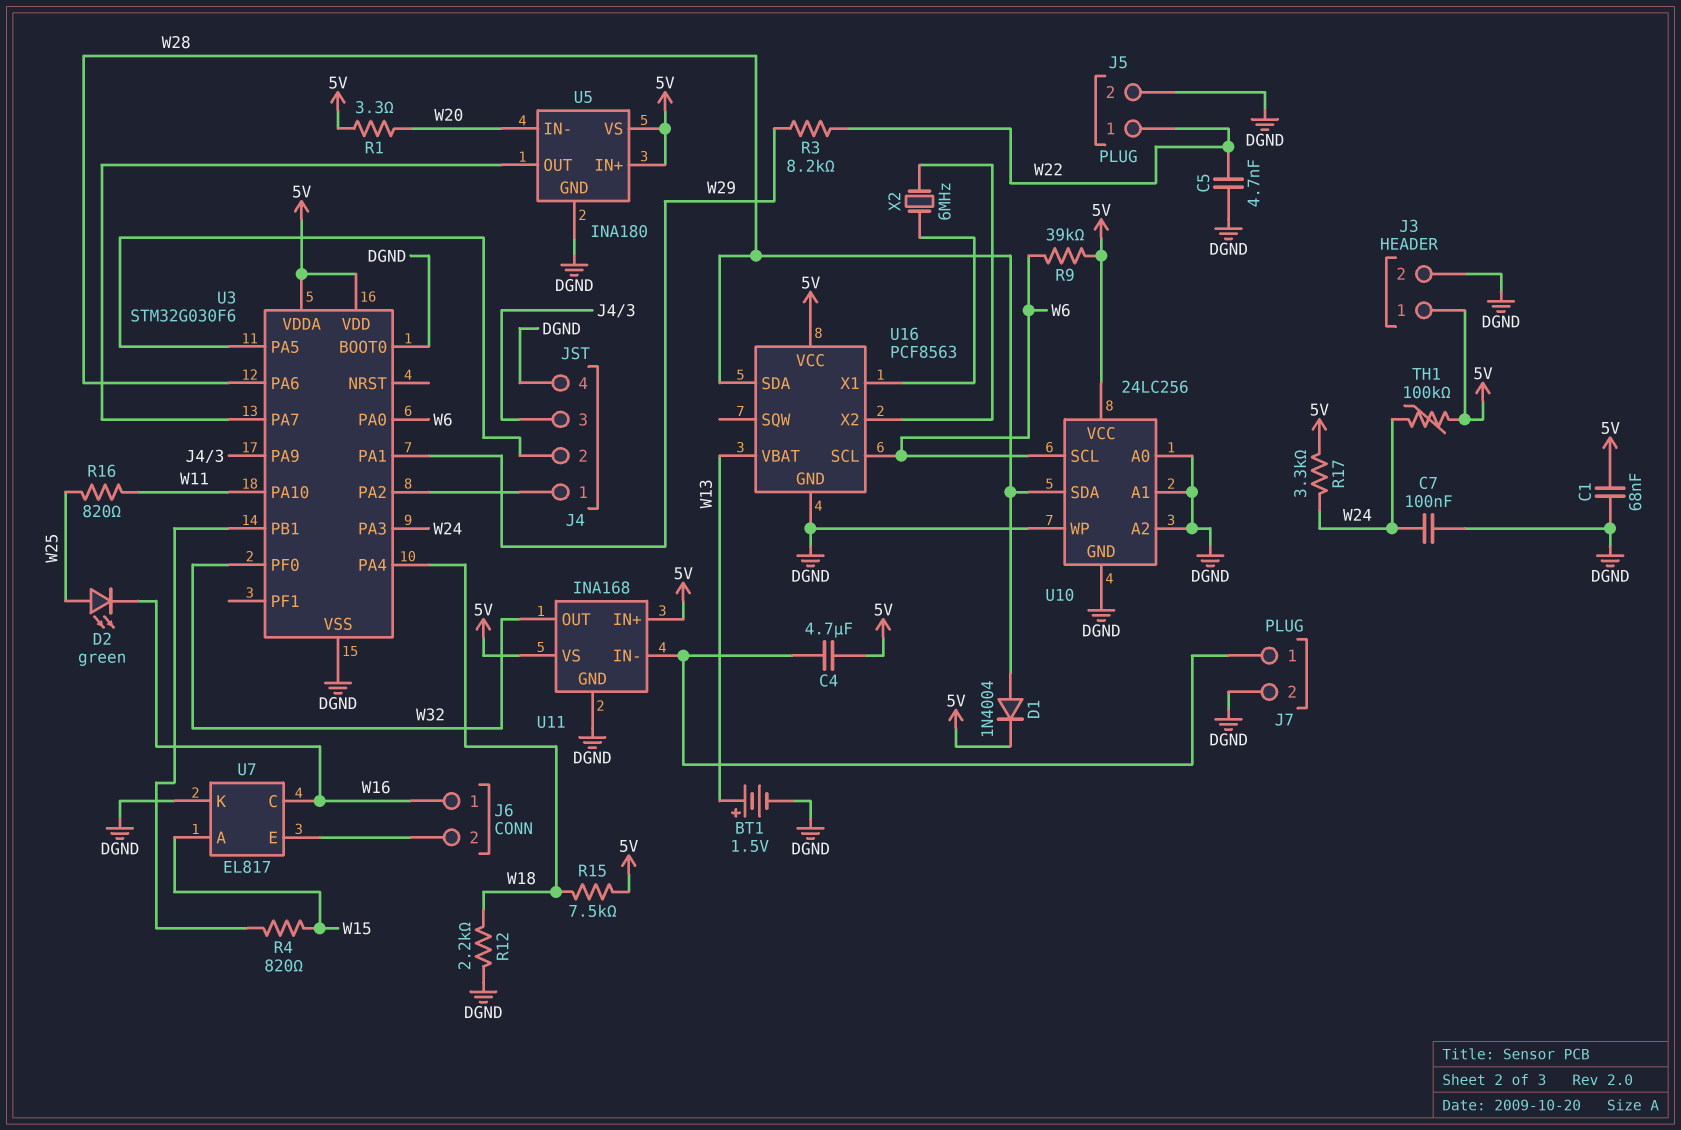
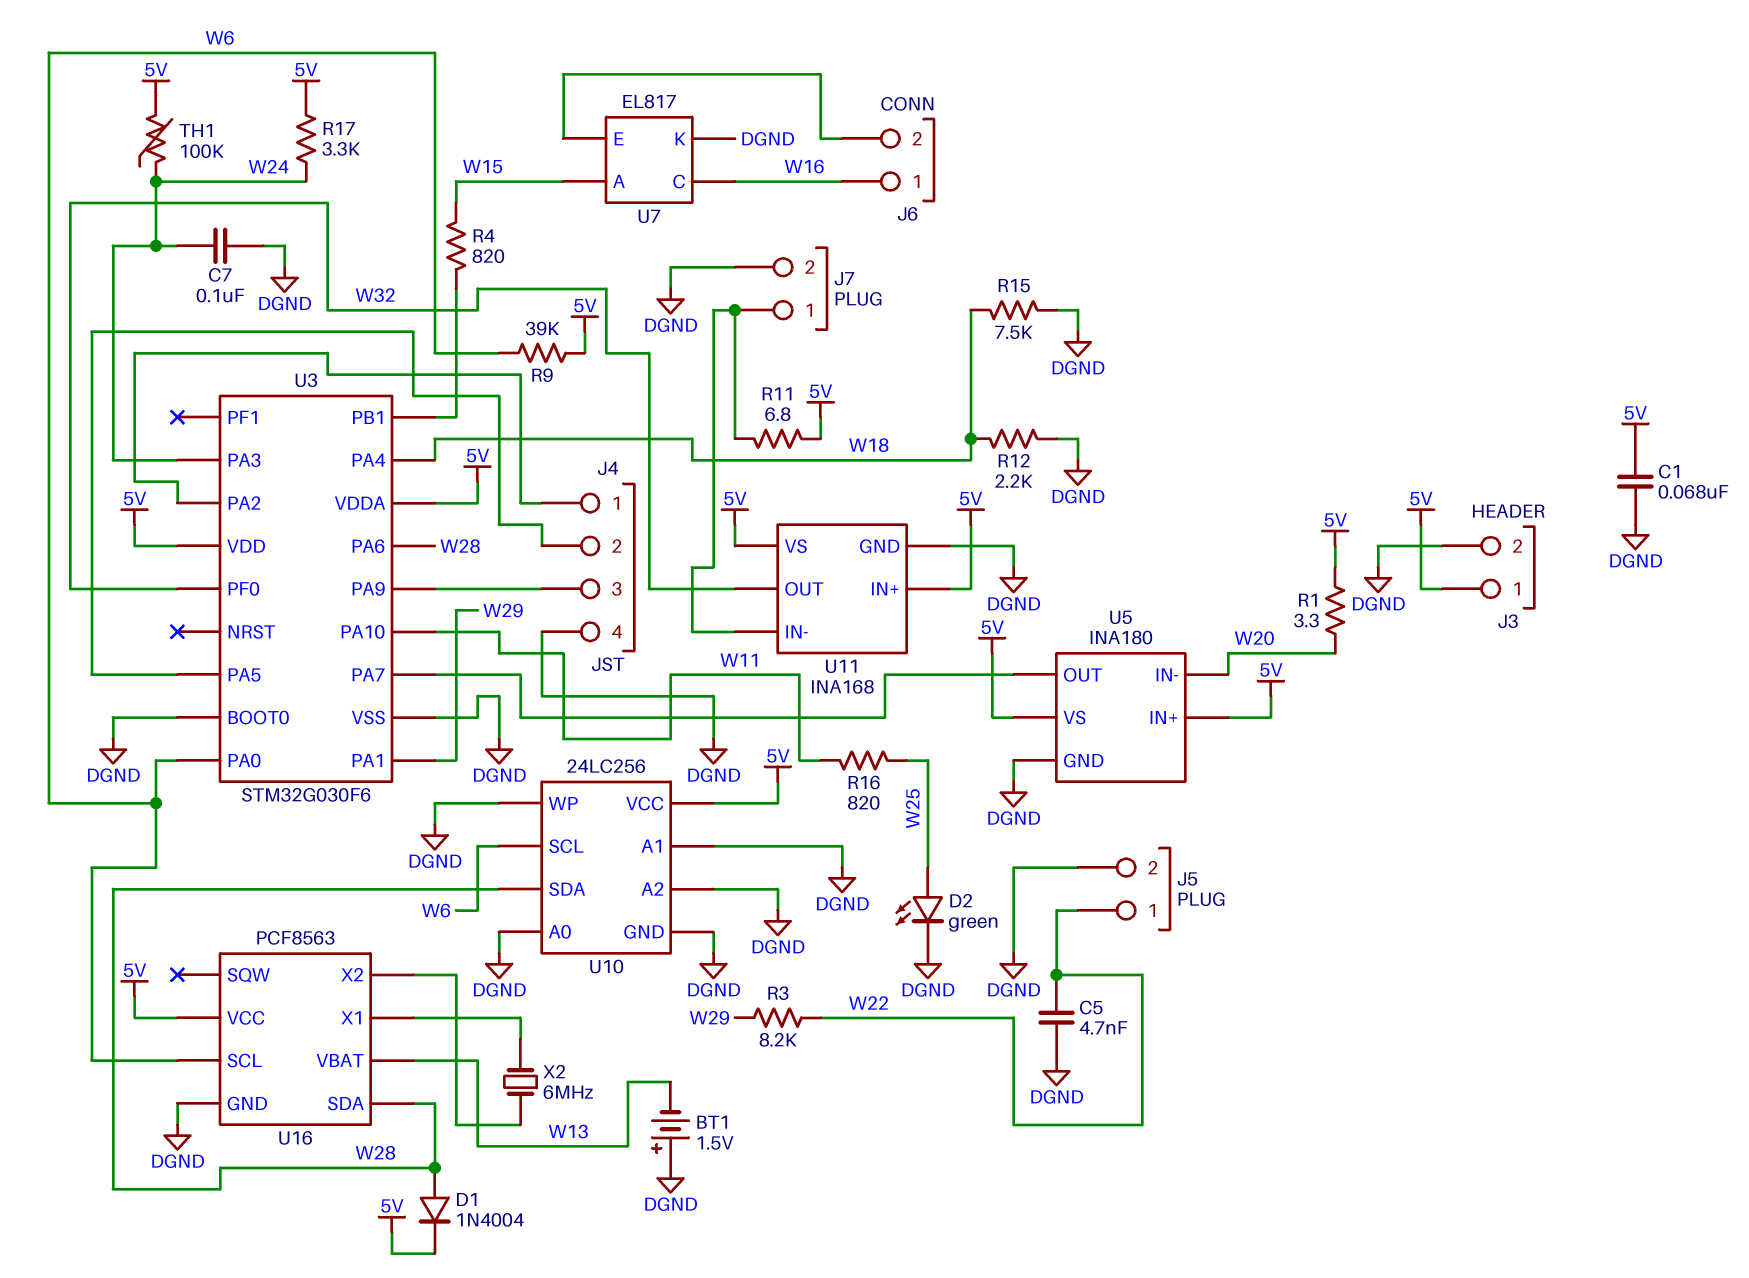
BT1: 1.5V (plus W13, minus DGND) -> 1.5V (plus DGND, minus W13)
C4: 4.7uF (5V, J7/1) -> none
D2: LED green (A W25, K W16) -> LED green (A W25, K DGND)
R11: none -> 6.8 (5V, J7/1)
R15: 7.5k (5V, W18) -> 7.5k (DGND, W18)

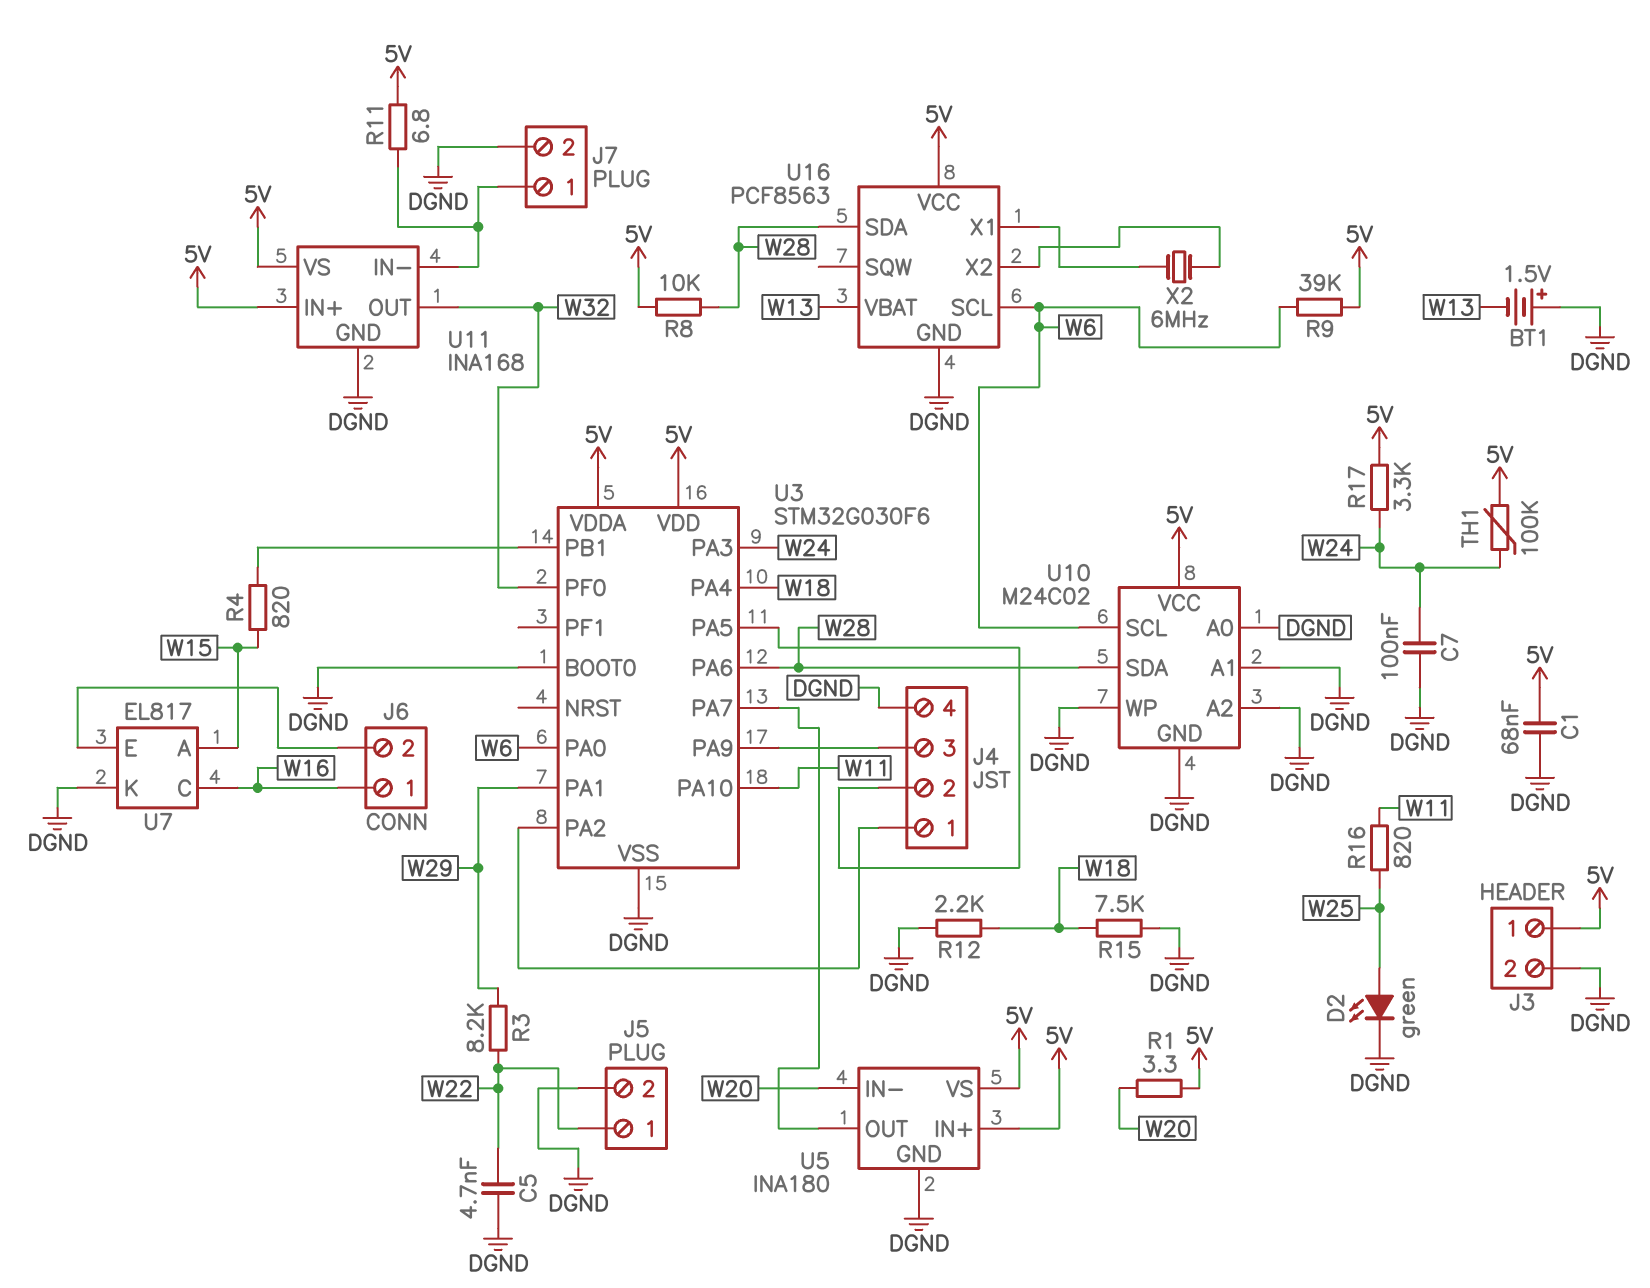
D1: diode 1N4004 (A W28, K 5V) -> none
R8: none -> 10k (5V, W28)
U10: 24LC256 -> M24C02

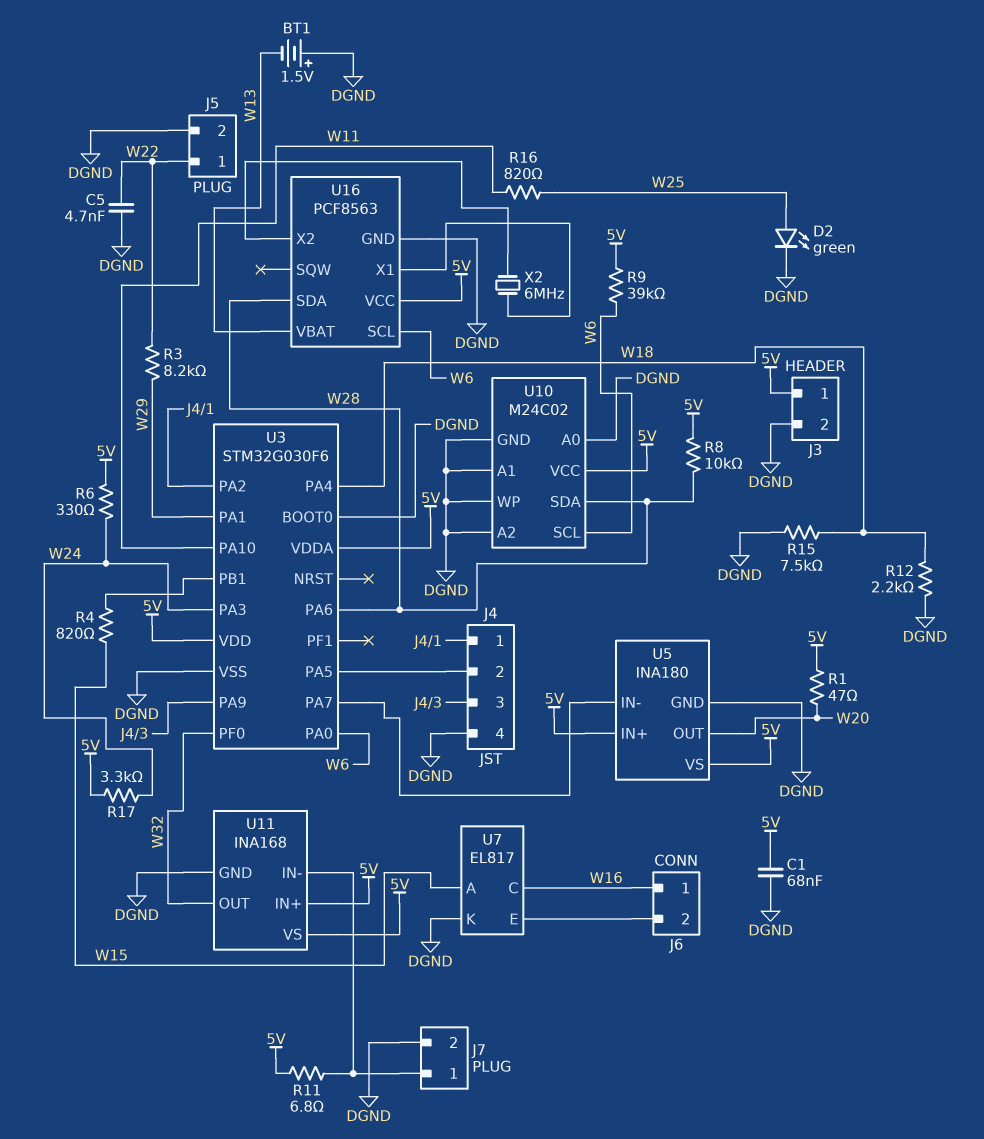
C7: 100nF (DGND, W24) -> none
R1: 3.3 (5V, W20) -> 47 (5V, W20)
R6: none -> 330 (5V, W24)
TH1: 100k (5V, W24) -> none
U5 pin IN-: W20 -> U3/PA7
U5 pin OUT: U3/PA7 -> W20

